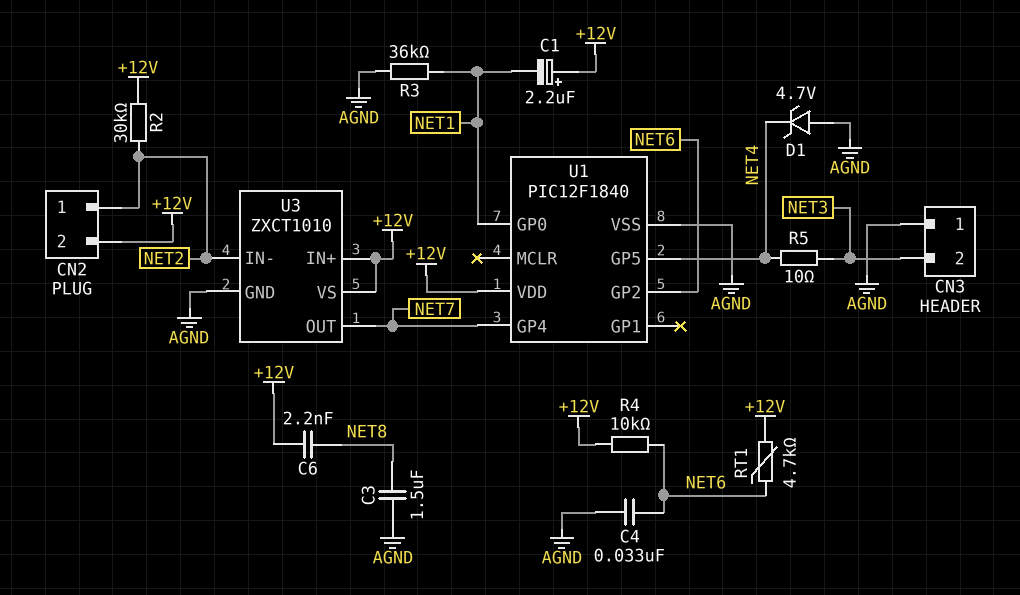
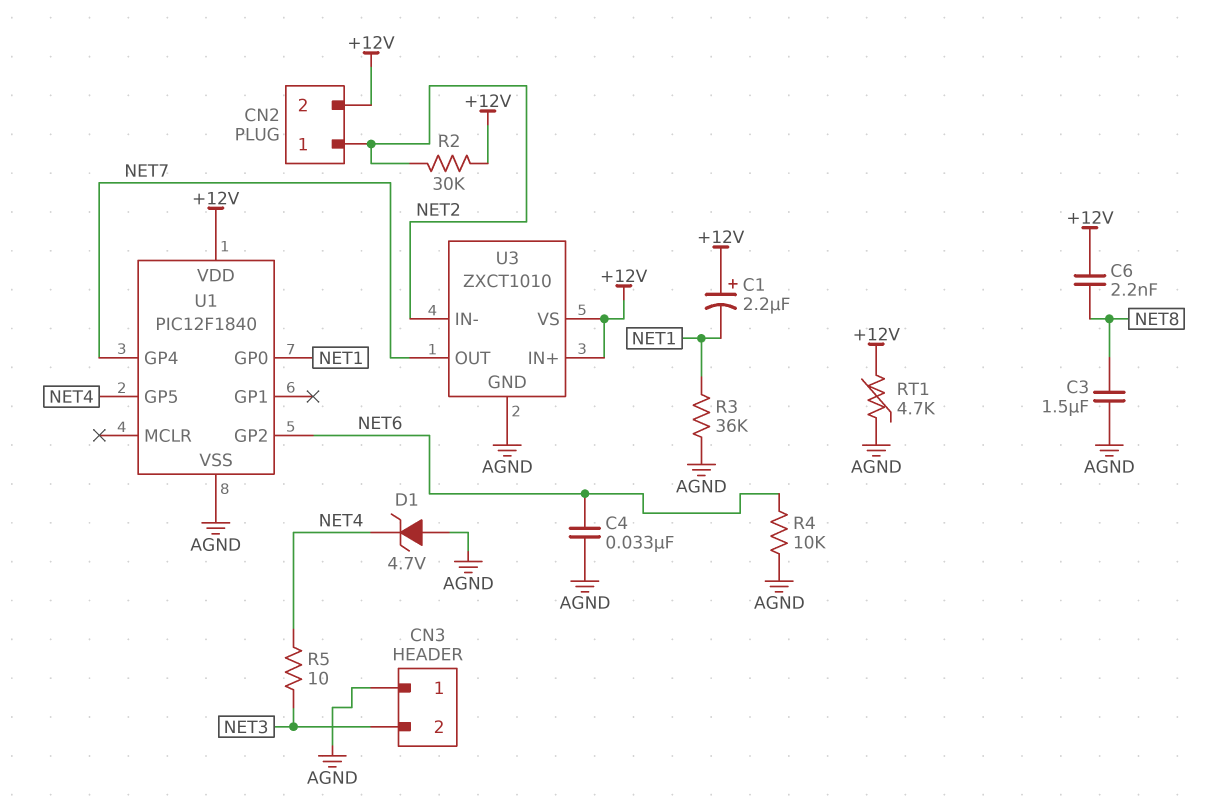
R4: 10k (+12V, NET6) -> 10k (AGND, NET6)
RT1: 4.7k (+12V, NET6) -> 4.7k (+12V, AGND)

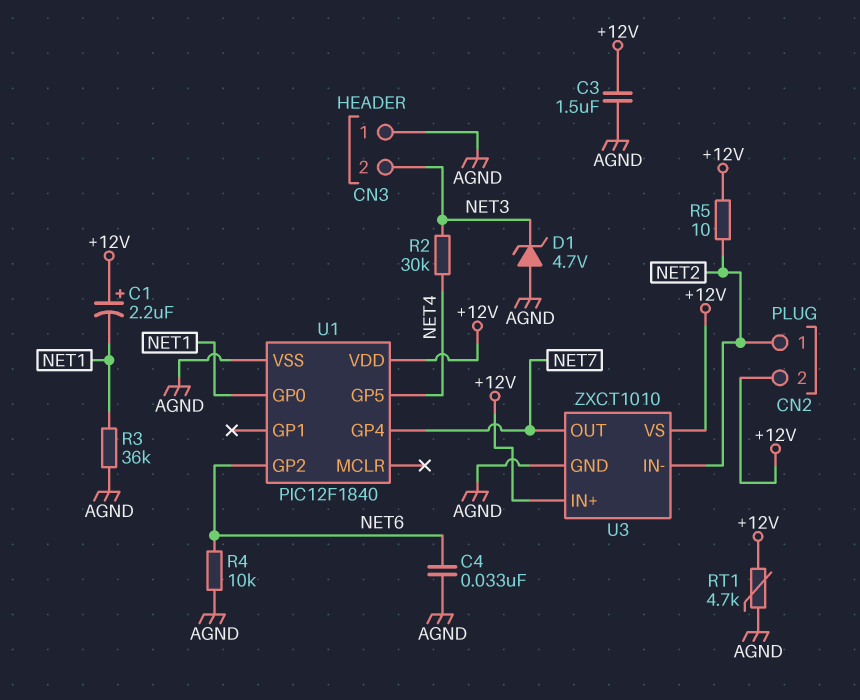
C3: 1.5uF (AGND, NET8) -> 1.5uF (+12V, AGND)
C6: 2.2nF (+12V, NET8) -> none
D1: zener 4.7V (A AGND, K NET4) -> zener 4.7V (A AGND, K NET3)
R2: 30k (+12V, NET2) -> 30k (NET3, NET4)
R5: 10 (NET3, NET4) -> 10 (+12V, NET2)

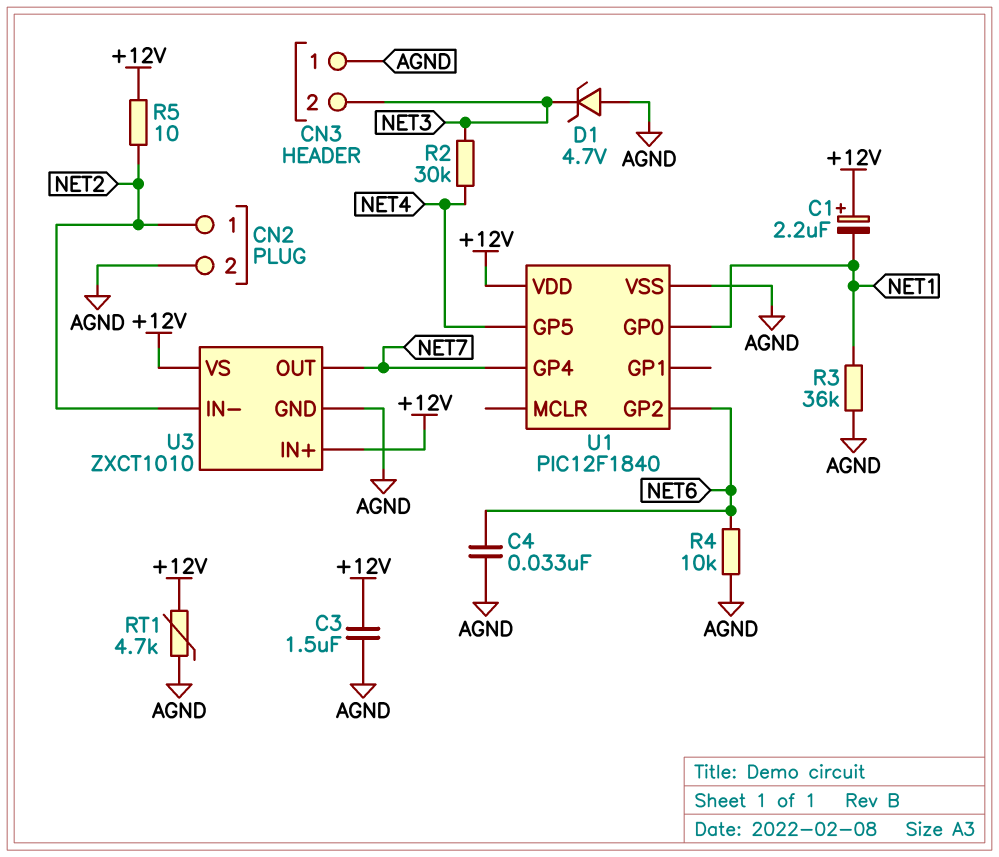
CN2 pin 2: +12V -> AGND

